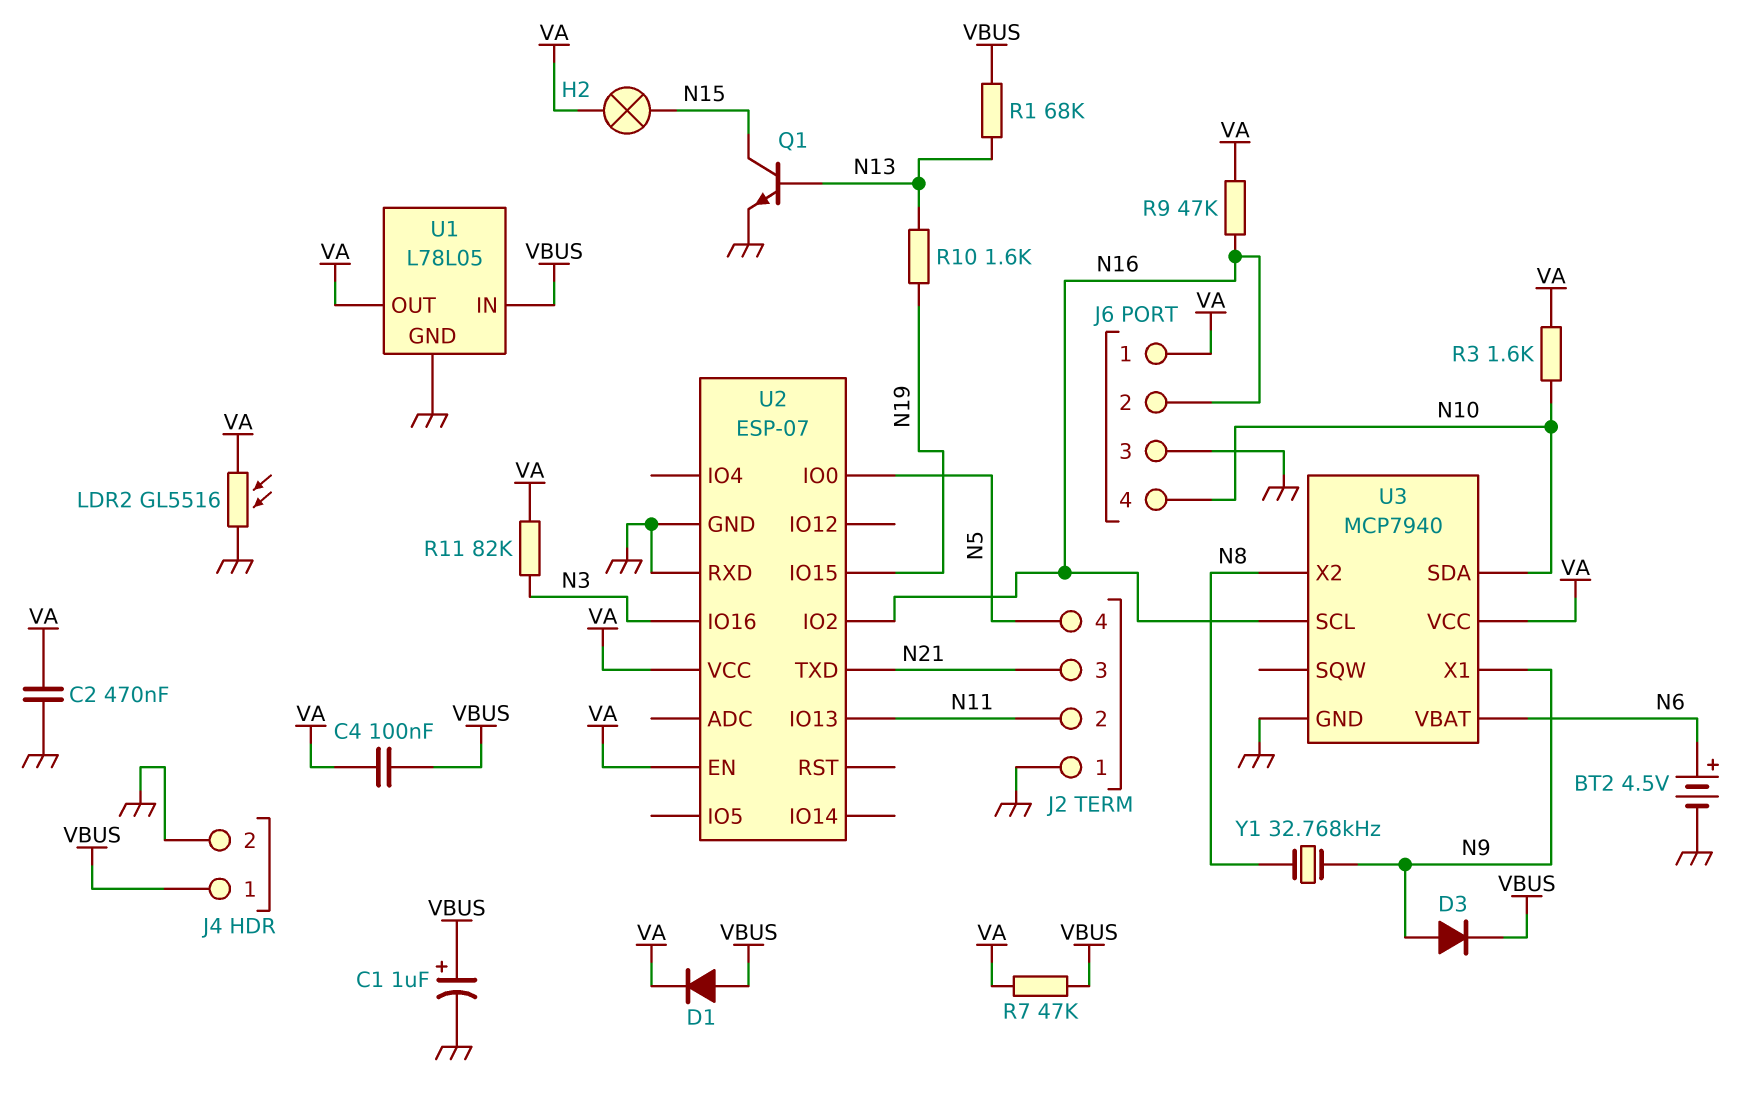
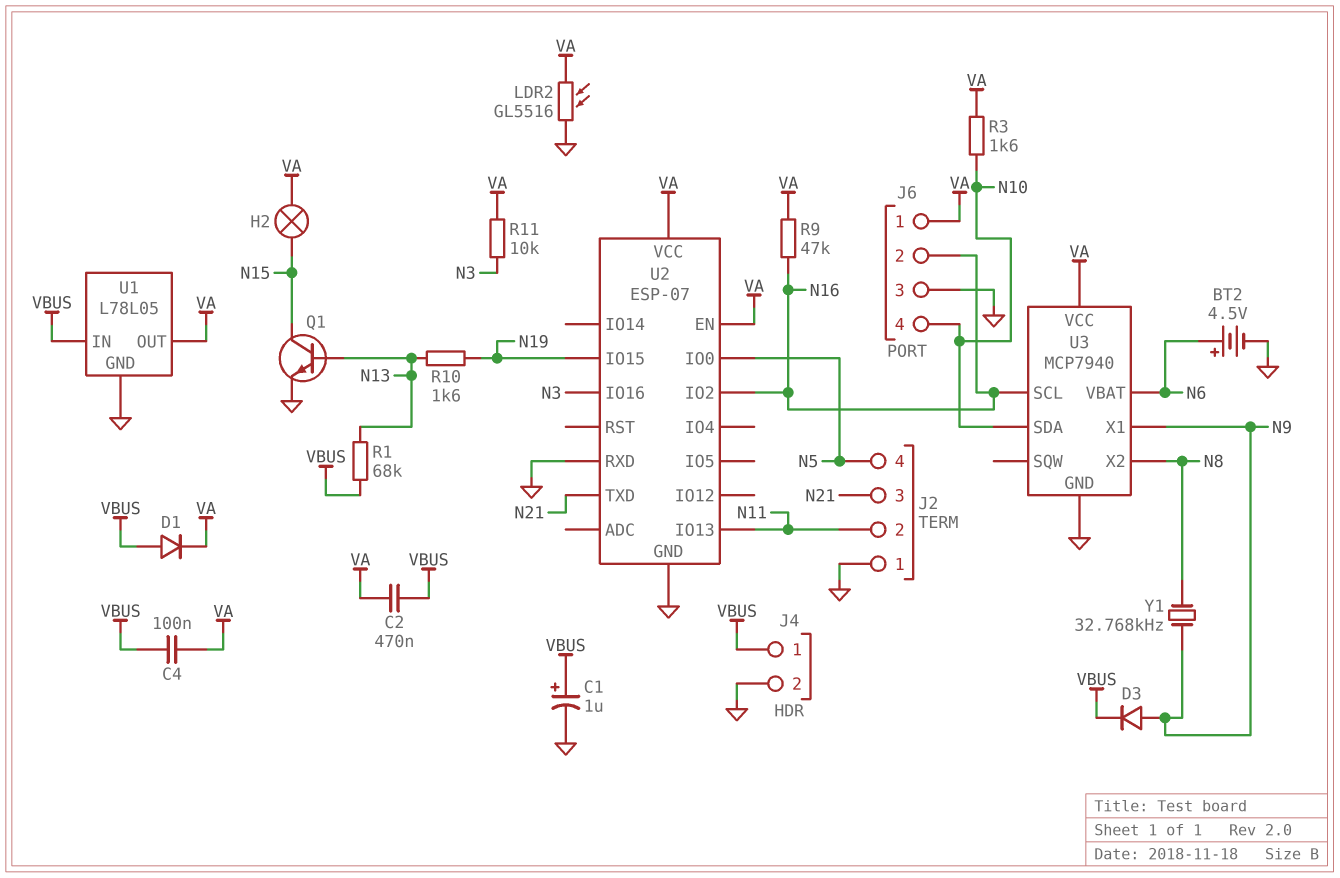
C2: 470nF (GND, VA) -> 470nF (VA, VBUS)
R7: 47k (VA, VBUS) -> none
R11: 82k (N3, VA) -> 10k (N3, VA)

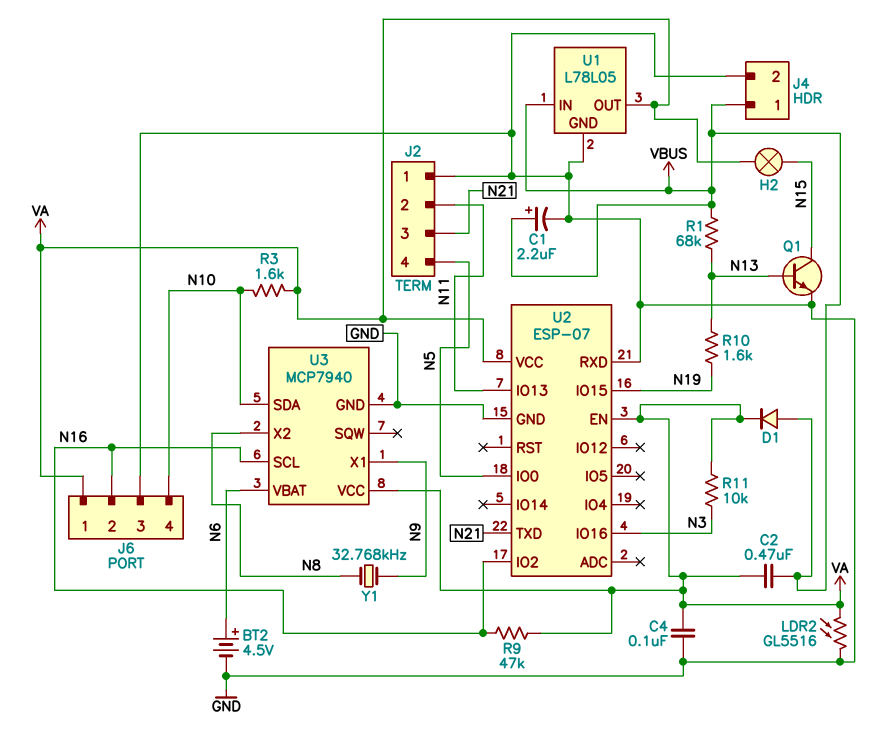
C1: 1uF (plus VBUS, minus GND) -> 2.2uF (plus VBUS, minus GND)
C4: 100nF (VA, VBUS) -> 100nF (GND, VA)
D3: diode (A N9, K VBUS) -> none

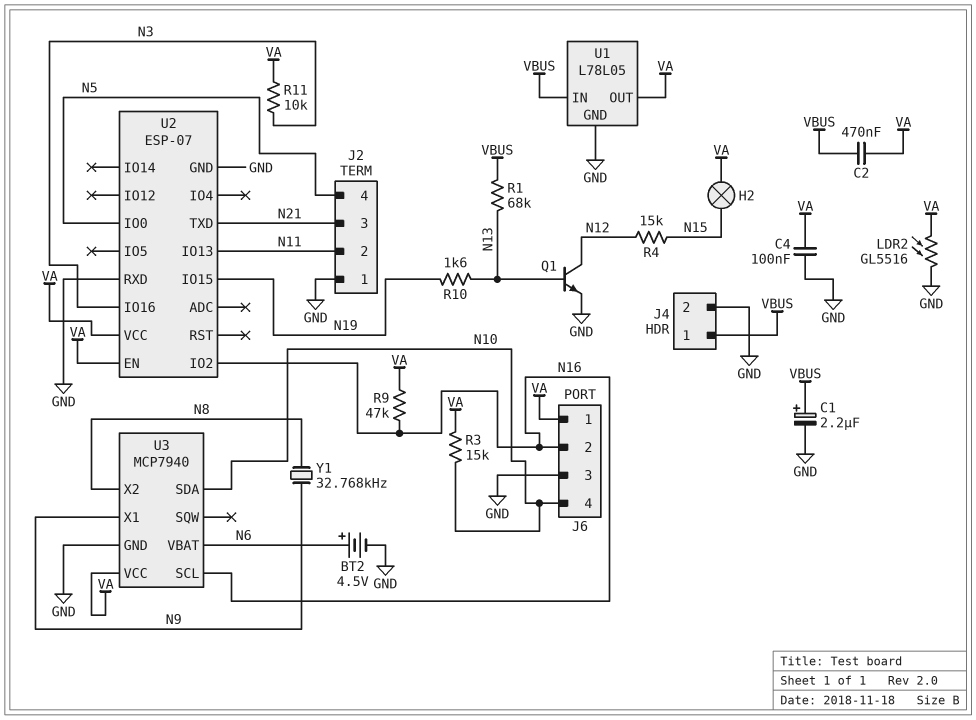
D1: diode (A VBUS, K VA) -> none
Q1: NPN (B N13, C N15, E GND) -> NPN (B N13, C N12, E GND)
R3: 1.6k (N10, VA) -> 15k (N10, VA)
R4: none -> 15k (N12, N15)

